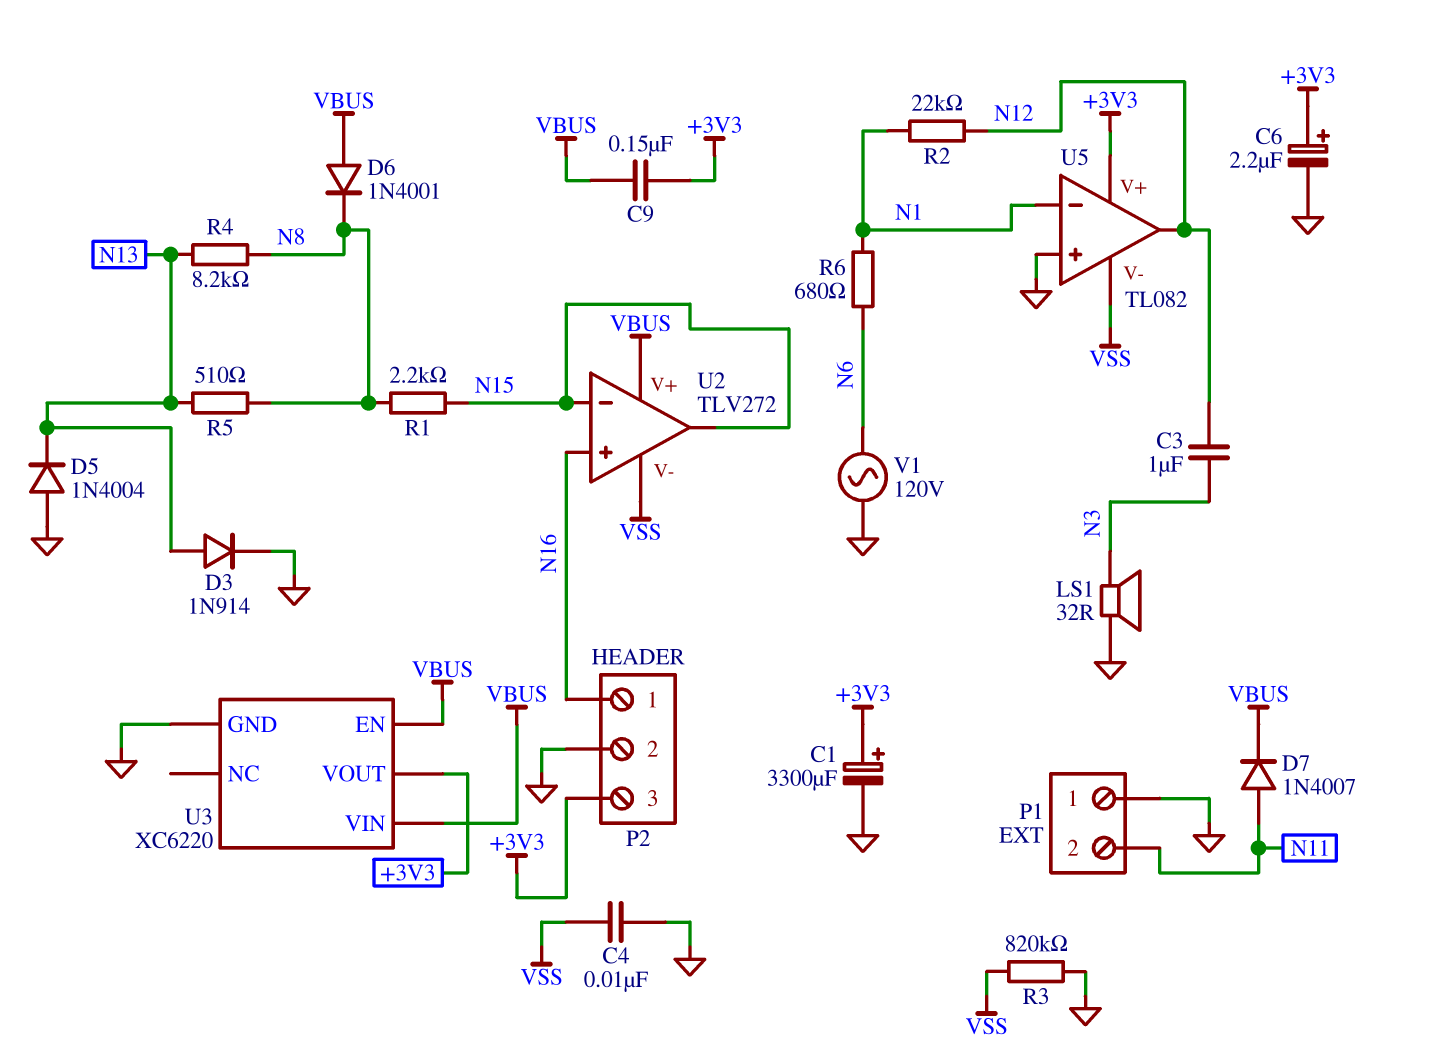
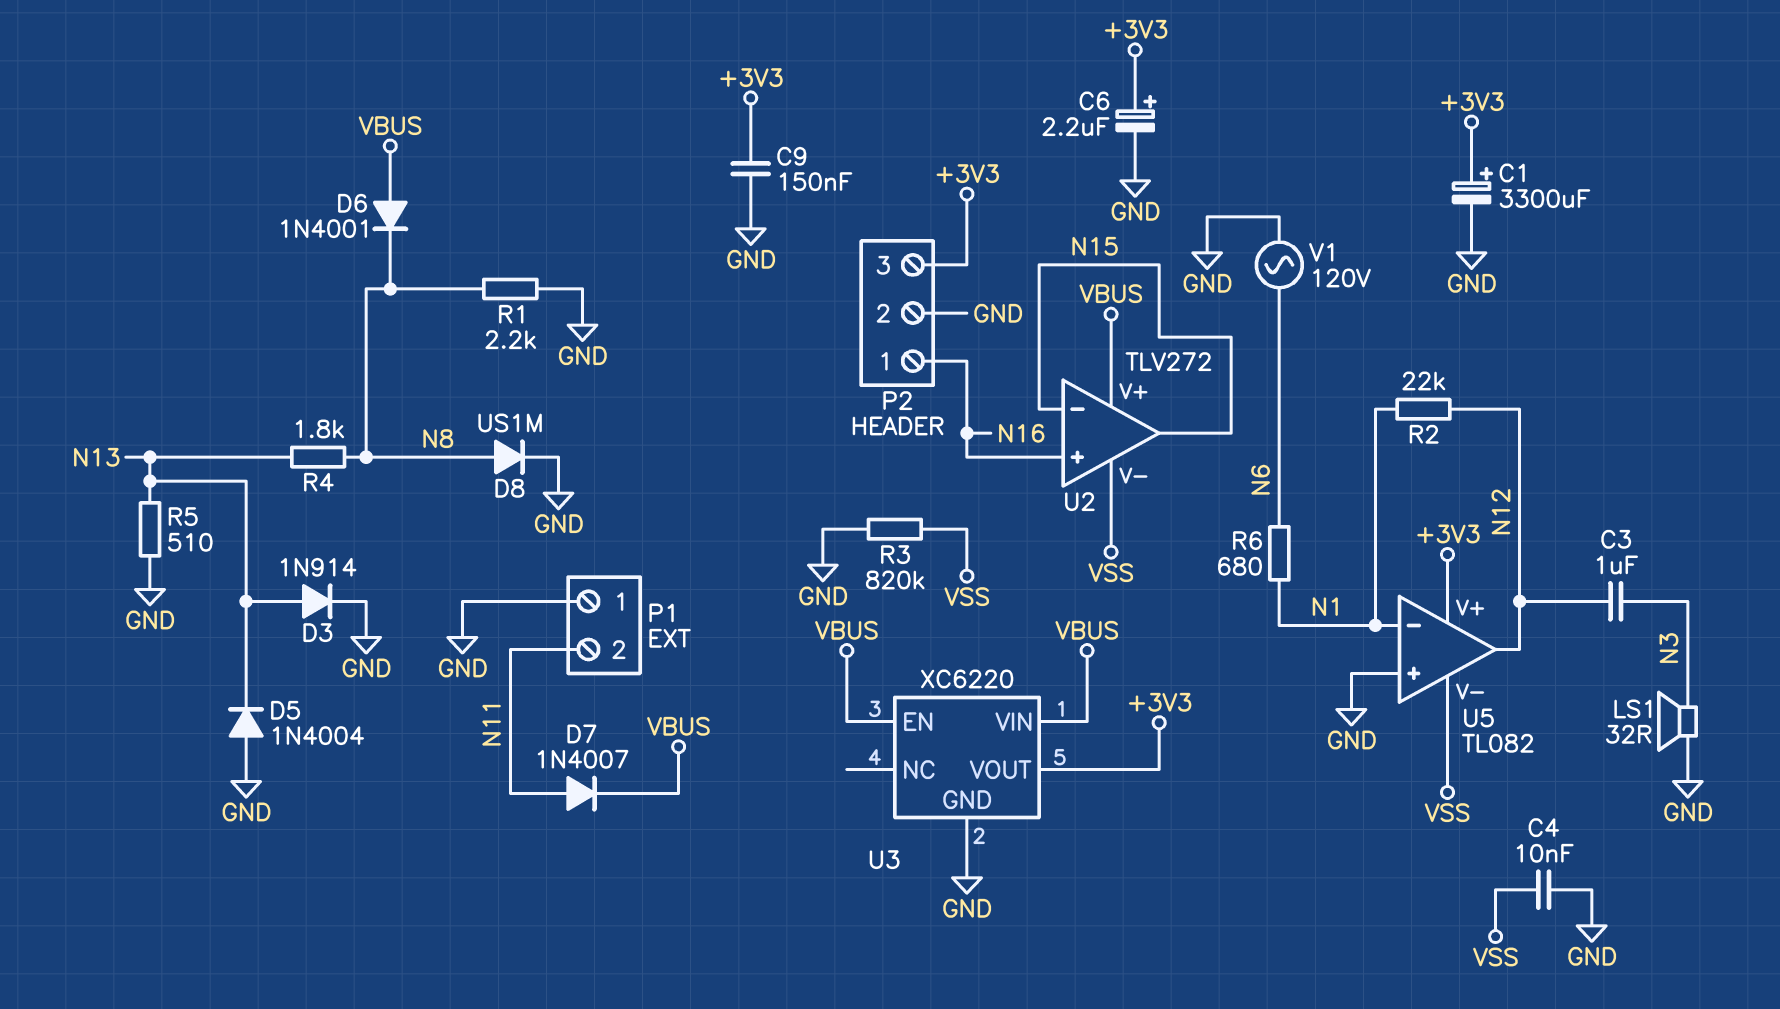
C9: 150nF (+3V3, VBUS) -> 150nF (+3V3, GND)
D8: none -> diode US1M (A N8, K GND)
R1: 2.2k (N8, N15) -> 2.2k (GND, N8)
R4: 8.2k (N8, N13) -> 1.8k (N8, N13)
R5: 510 (N8, N13) -> 510 (GND, N13)

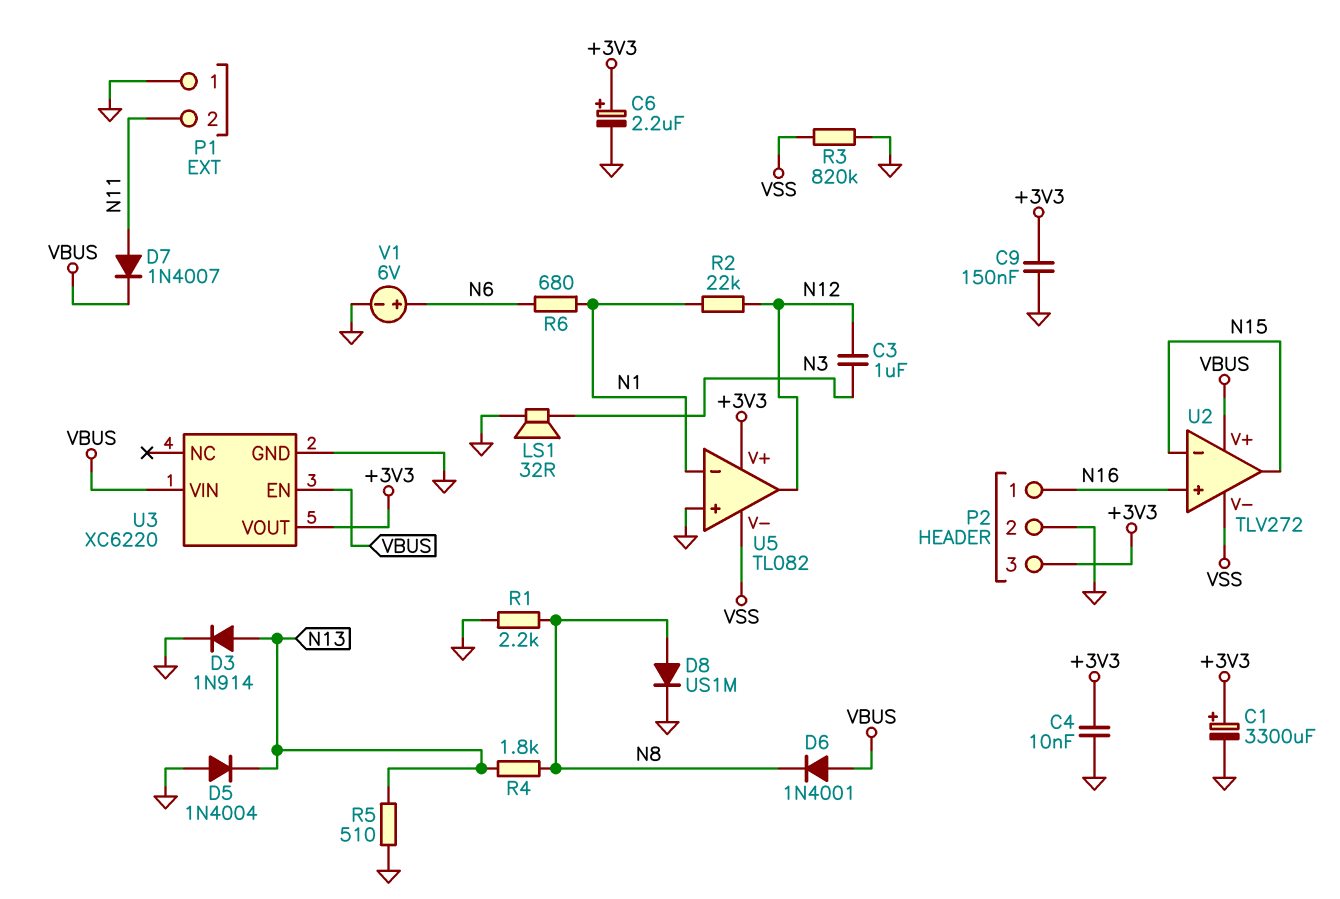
C4: 10nF (GND, VSS) -> 10nF (+3V3, GND)
V1: AC 120V (GND, N6) -> 6V (plus N6, minus GND)

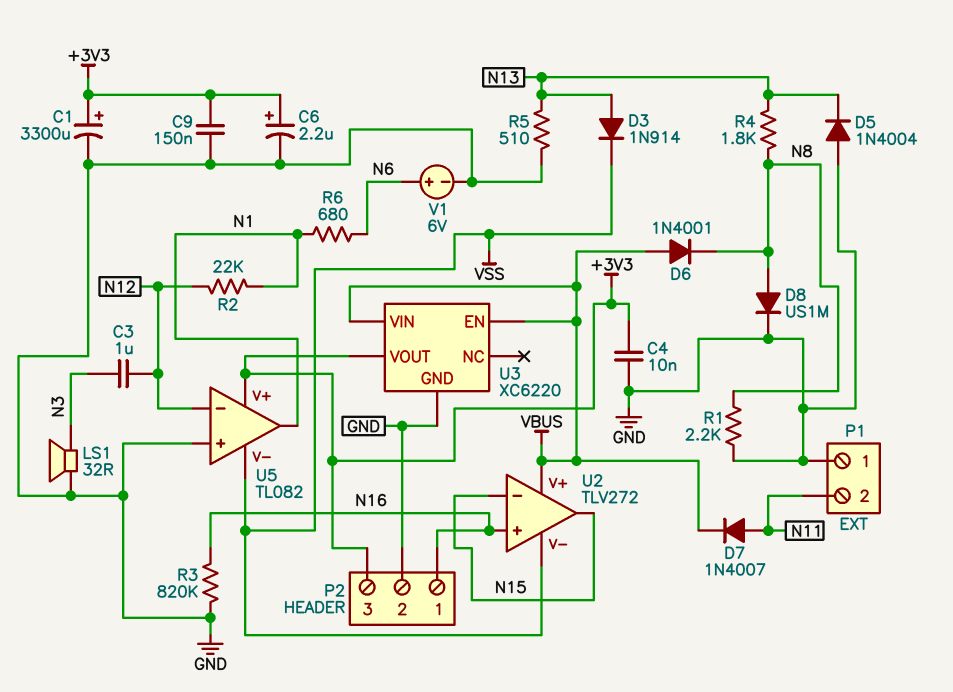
D3: diode 1N914 (A N13, K GND) -> diode 1N914 (A N13, K VSS)
R3: 820k (GND, VSS) -> 820k (GND, N16)
U5 pin in-: N1 -> N12
U5 pin out: N12 -> N1

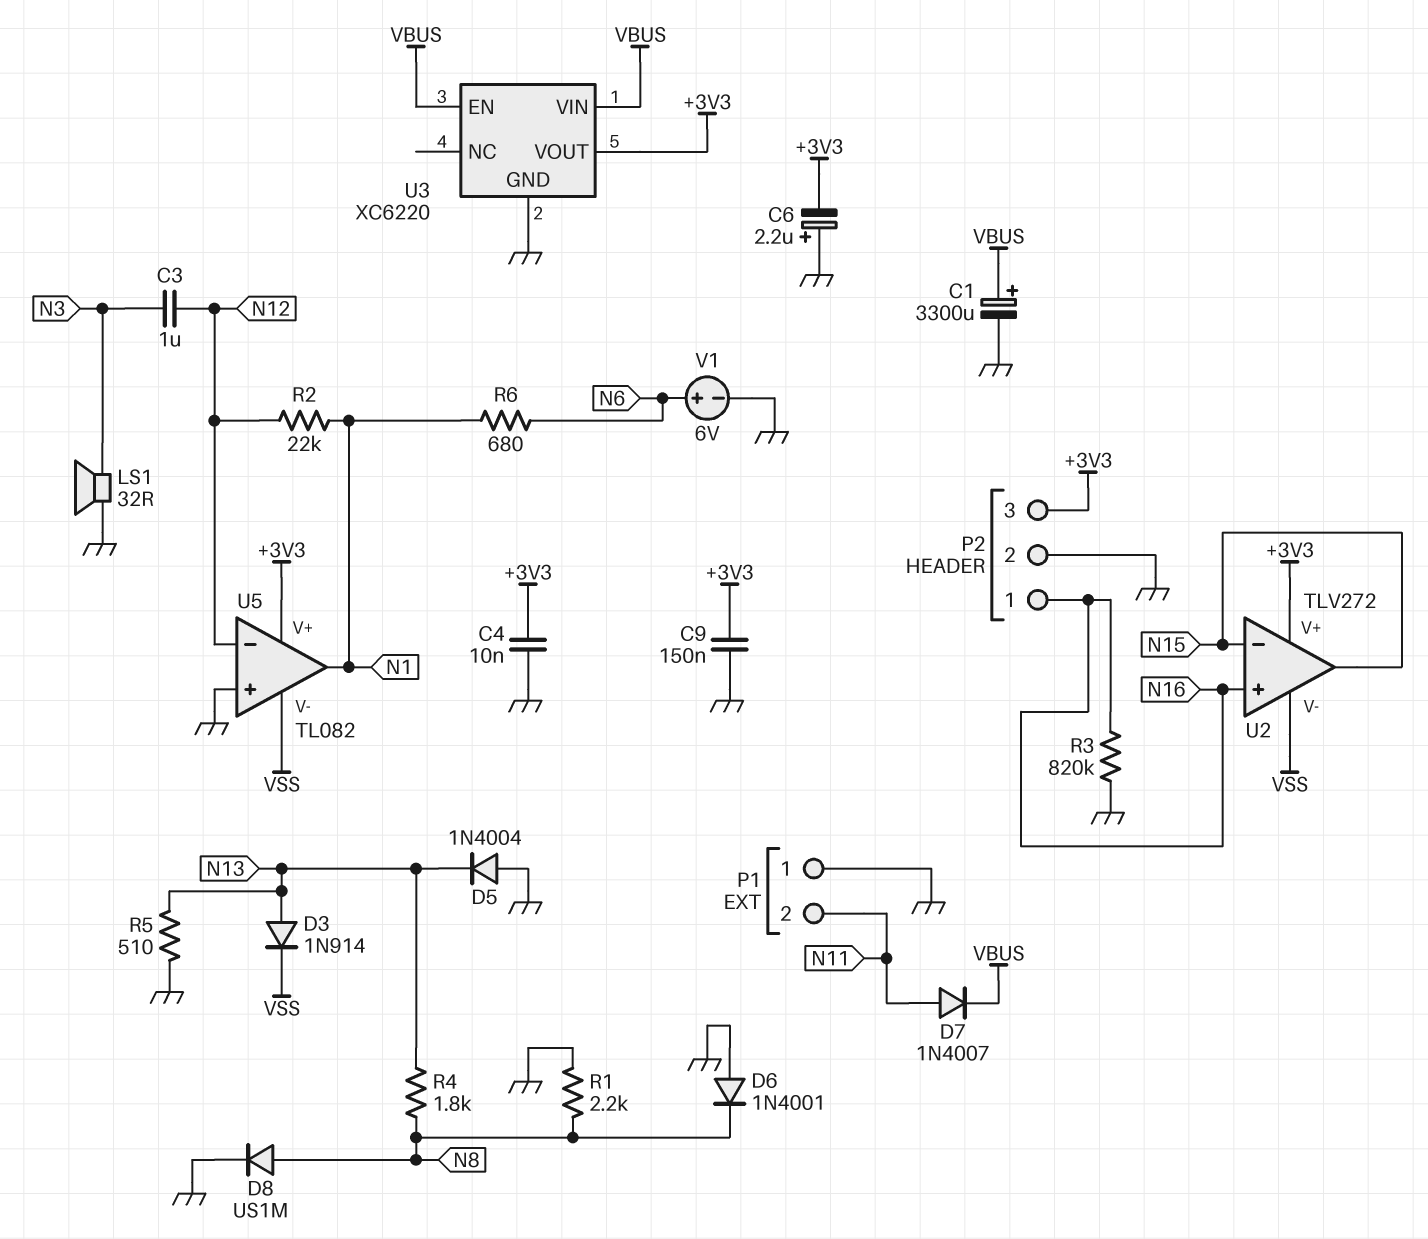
C1: 3300uF (plus +3V3, minus GND) -> 3300uF (plus VBUS, minus GND)
C6: 2.2uF (plus +3V3, minus GND) -> 2.2uF (plus GND, minus +3V3)
D6: diode 1N4001 (A VBUS, K N8) -> diode 1N4001 (A GND, K N8)
U2 pin V+: VBUS -> +3V3

